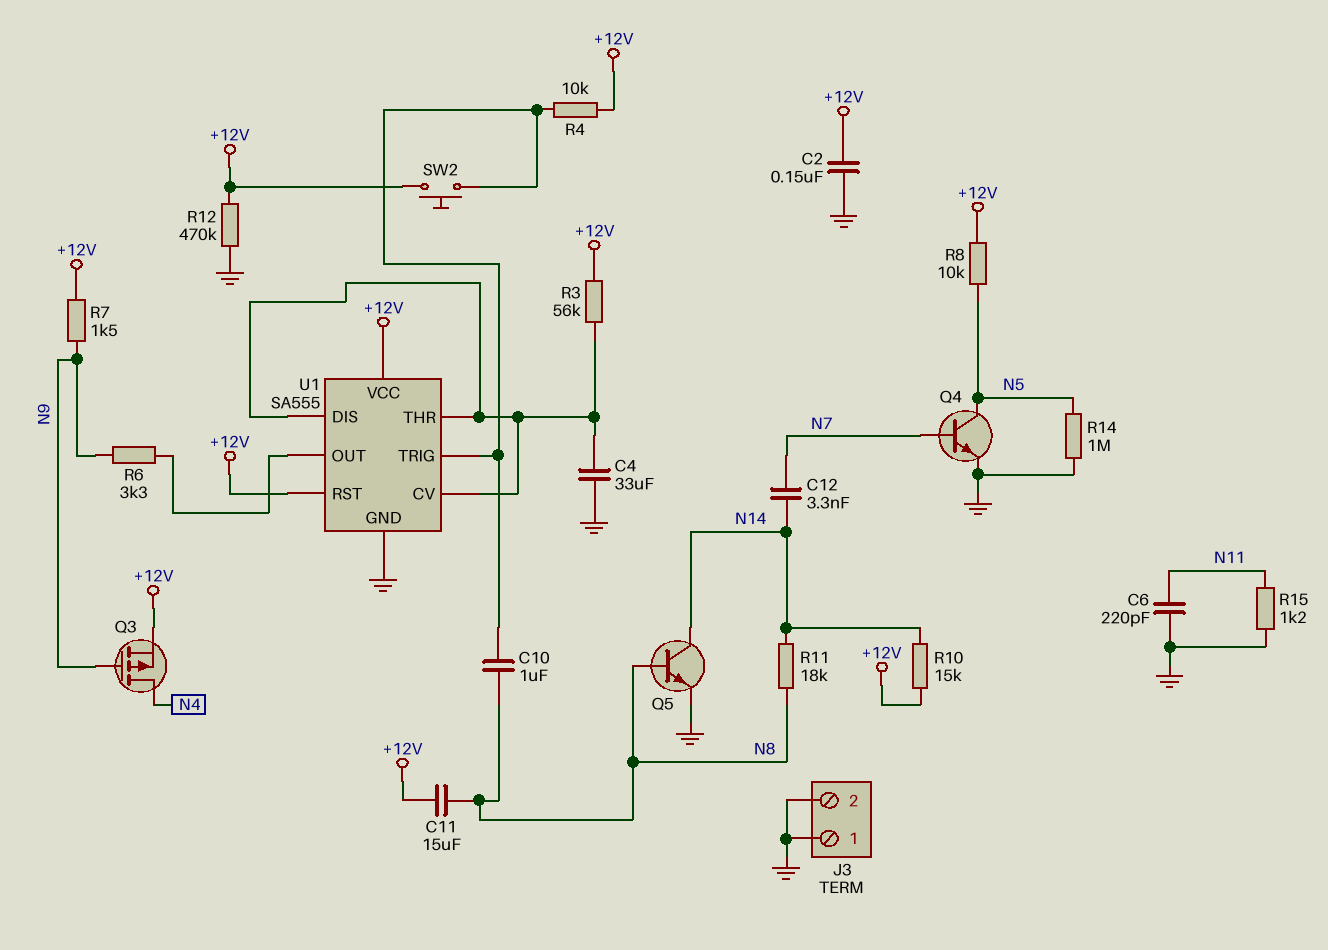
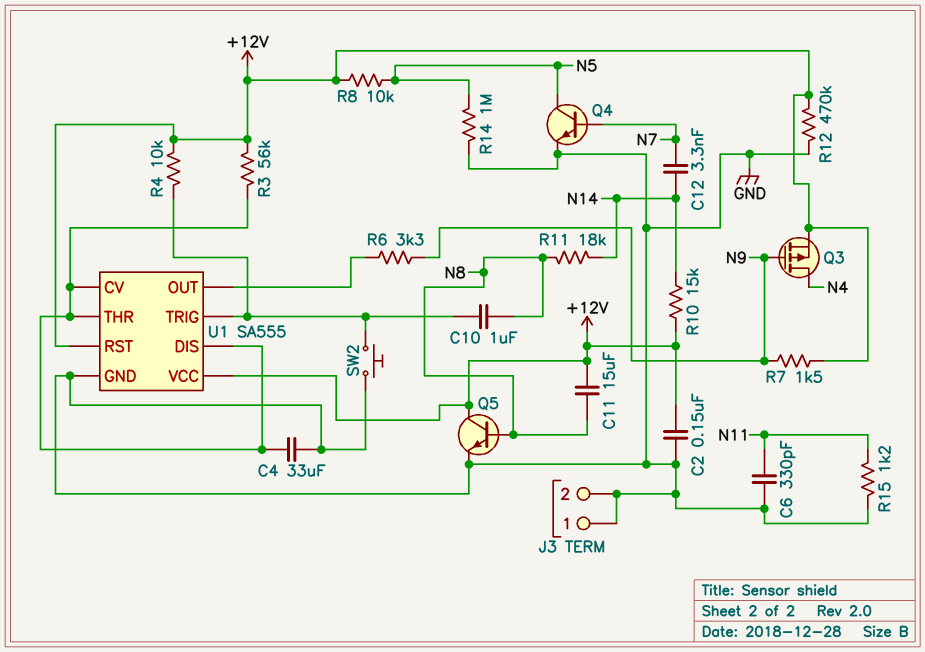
C6: 220pF (GND, N11) -> 330pF (GND, N11)
Q5: NPN (B N8, C N14, E GND) -> NPN (B N8, C +12V, E GND)
SW2: button (+12V, U1/TRIG) -> button (GND, U1/TRIG)

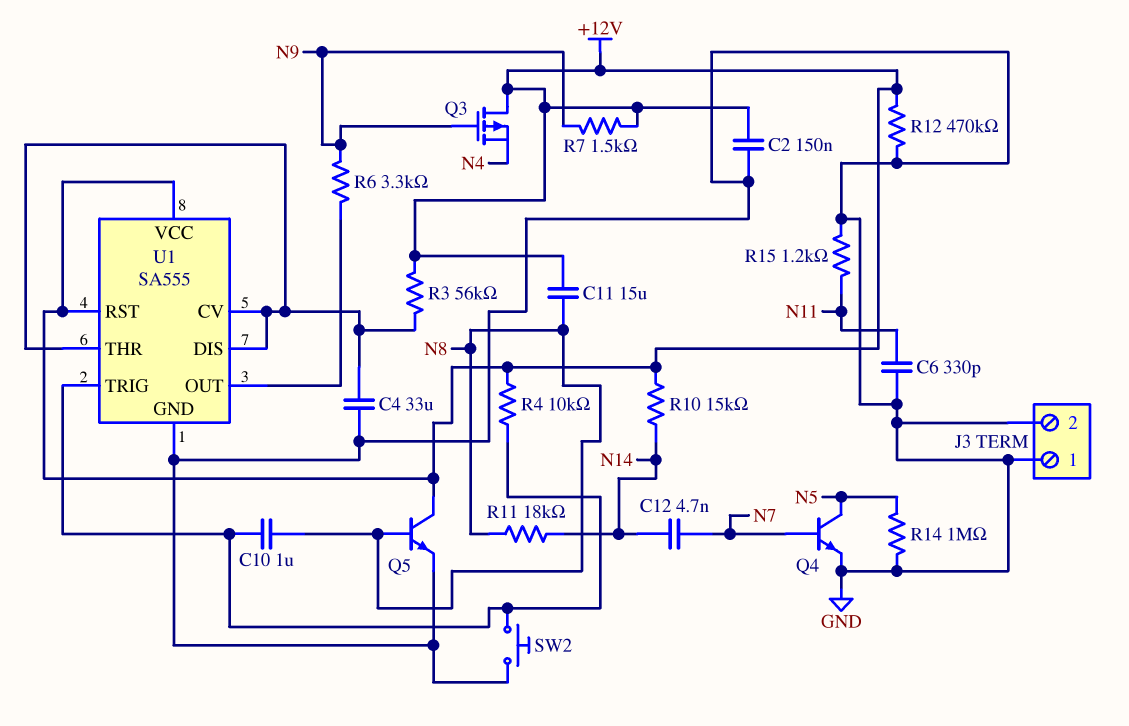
C12: 3.3nF (N7, N14) -> 4.7nF (N7, N14)
Q3: PMOS (G N9, D N4, S +12V) -> PMOS (G N9, D +12V, S N4)
R8: 10k (+12V, N5) -> none

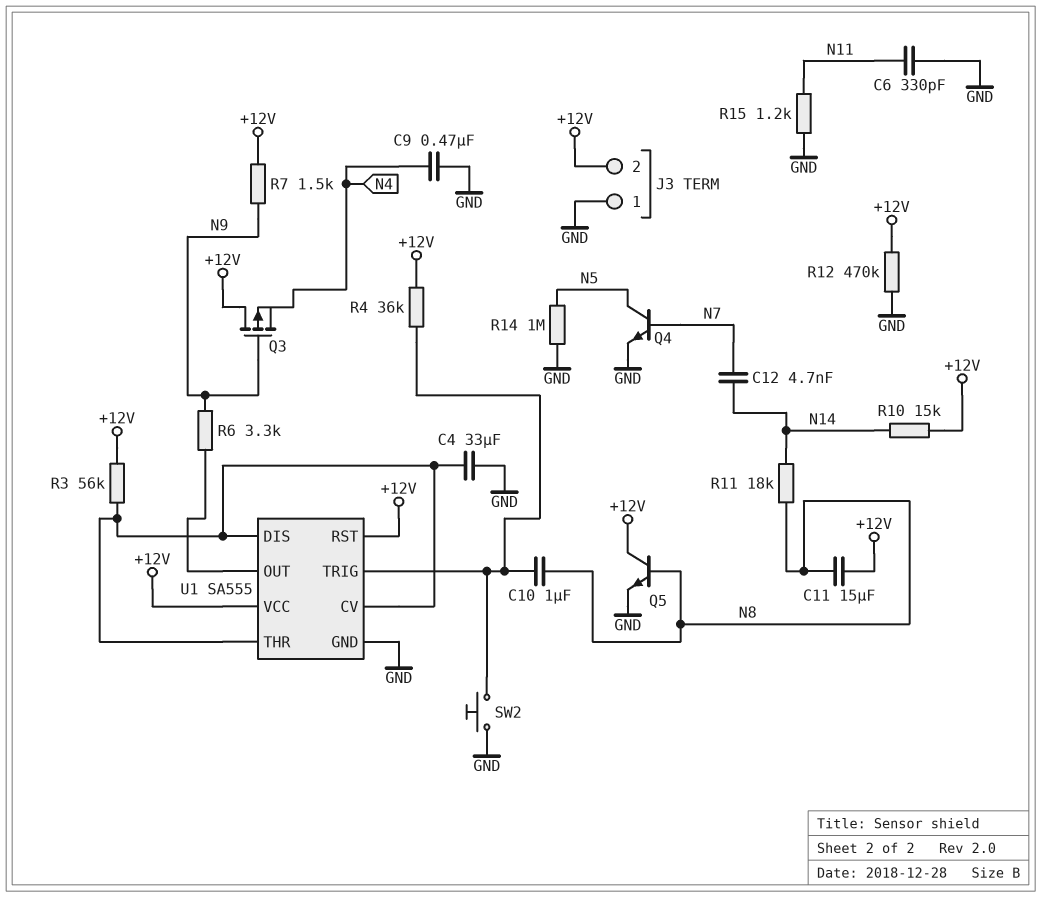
C2: 150nF (+12V, GND) -> none
C9: none -> 470nF (GND, N4)
J3 pin 2: GND -> +12V
R4: 10k (+12V, U1/TRIG) -> 36k (+12V, U1/TRIG)

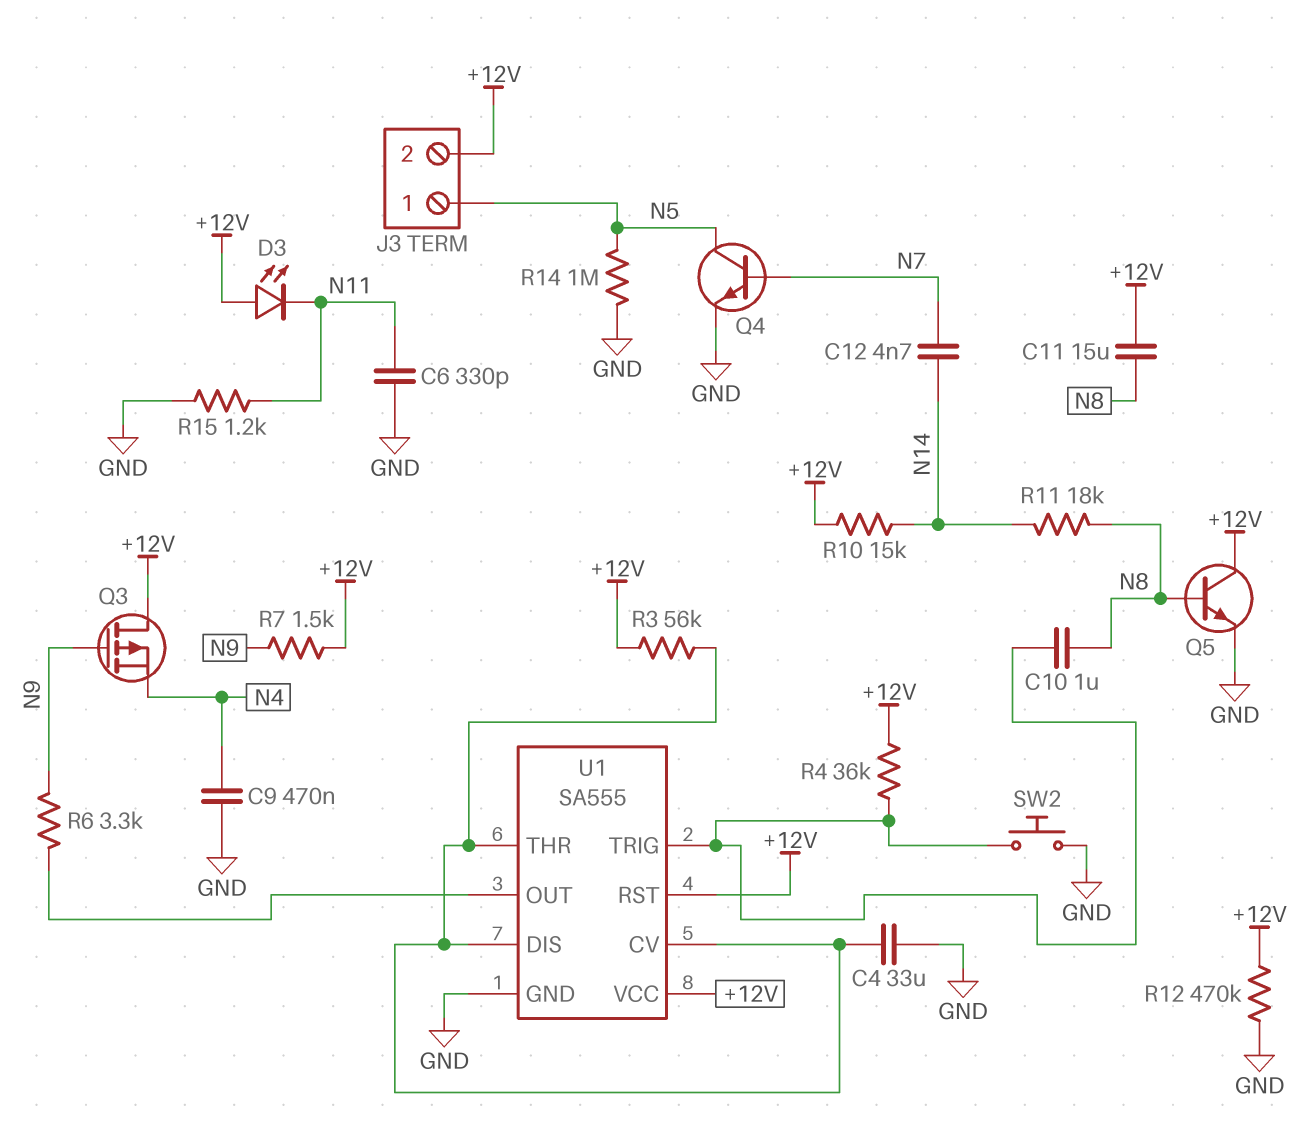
D3: none -> LED (A +12V, K N11)
J3 pin 1: GND -> N5

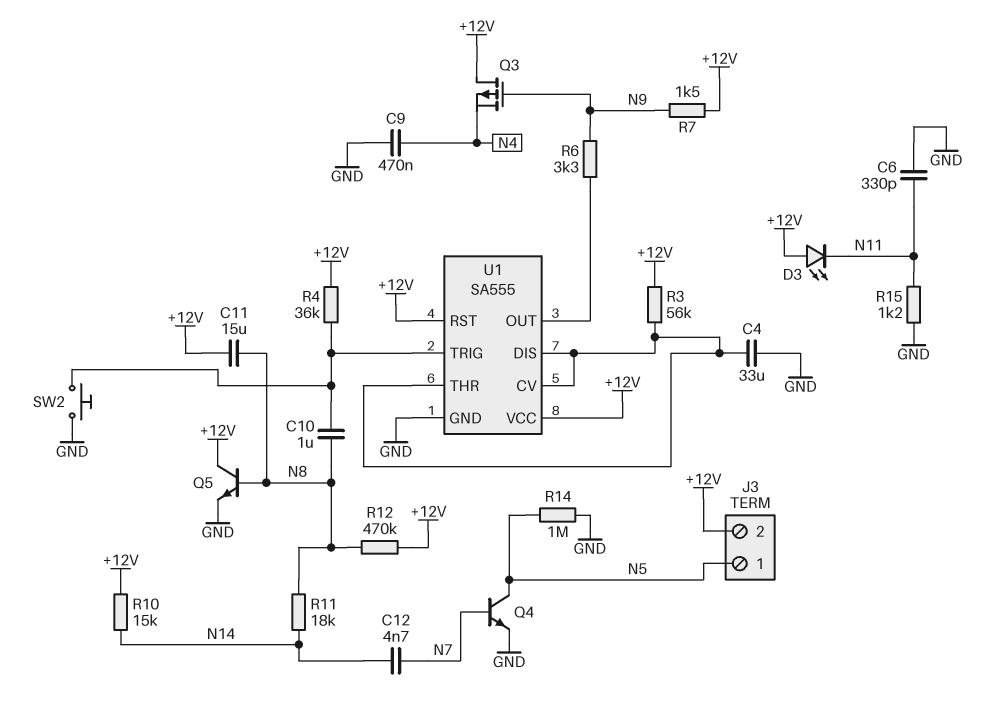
R12: 470k (+12V, GND) -> 470k (+12V, N8)

